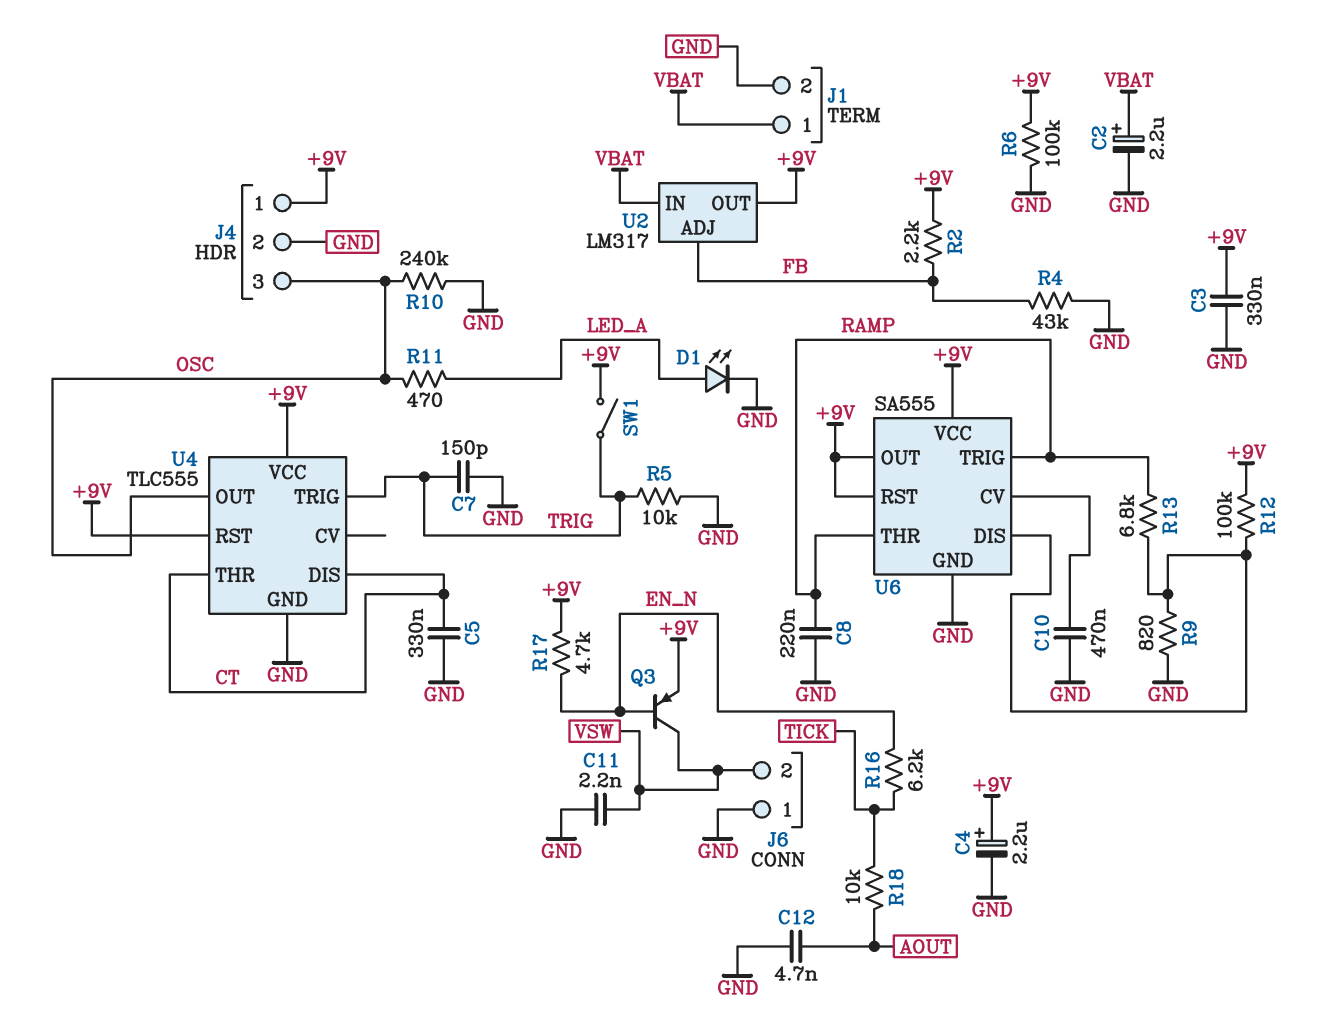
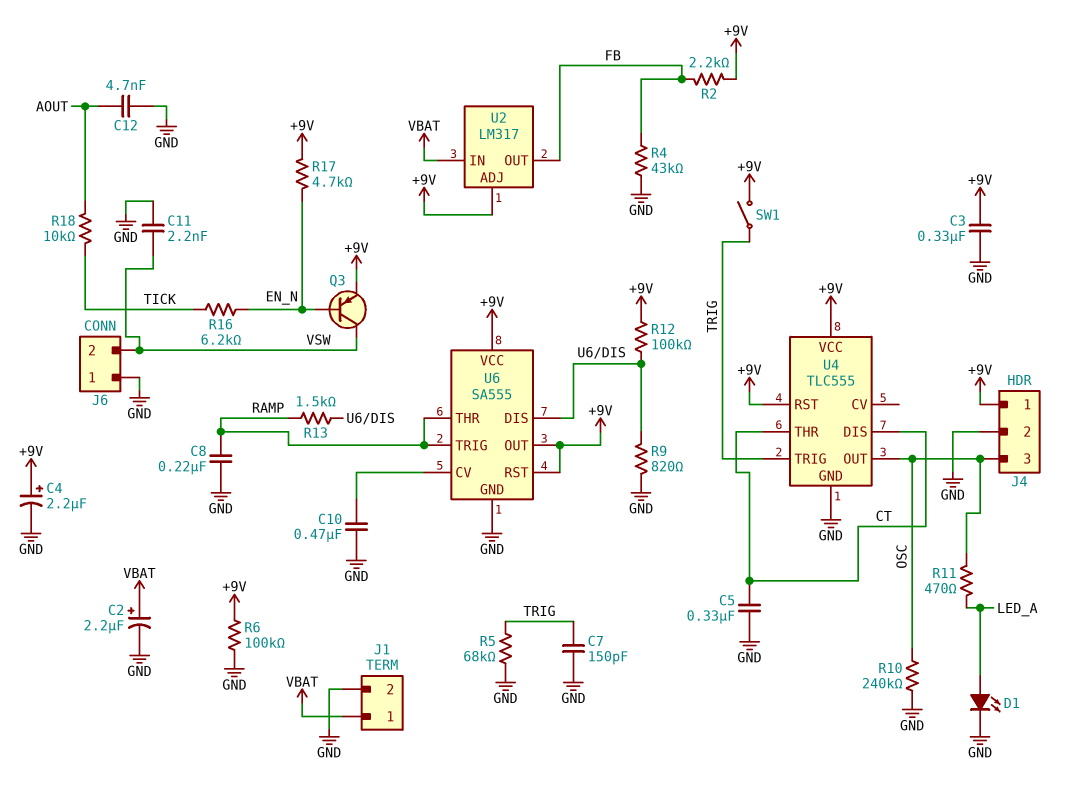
R5: 10k (GND, TRIG) -> 68k (GND, TRIG)
R13: 6.8k (RAMP, U6/DIS) -> 1.5k (RAMP, U6/DIS)
U2 pin ADJ: FB -> +9V
U2 pin OUT: +9V -> FB

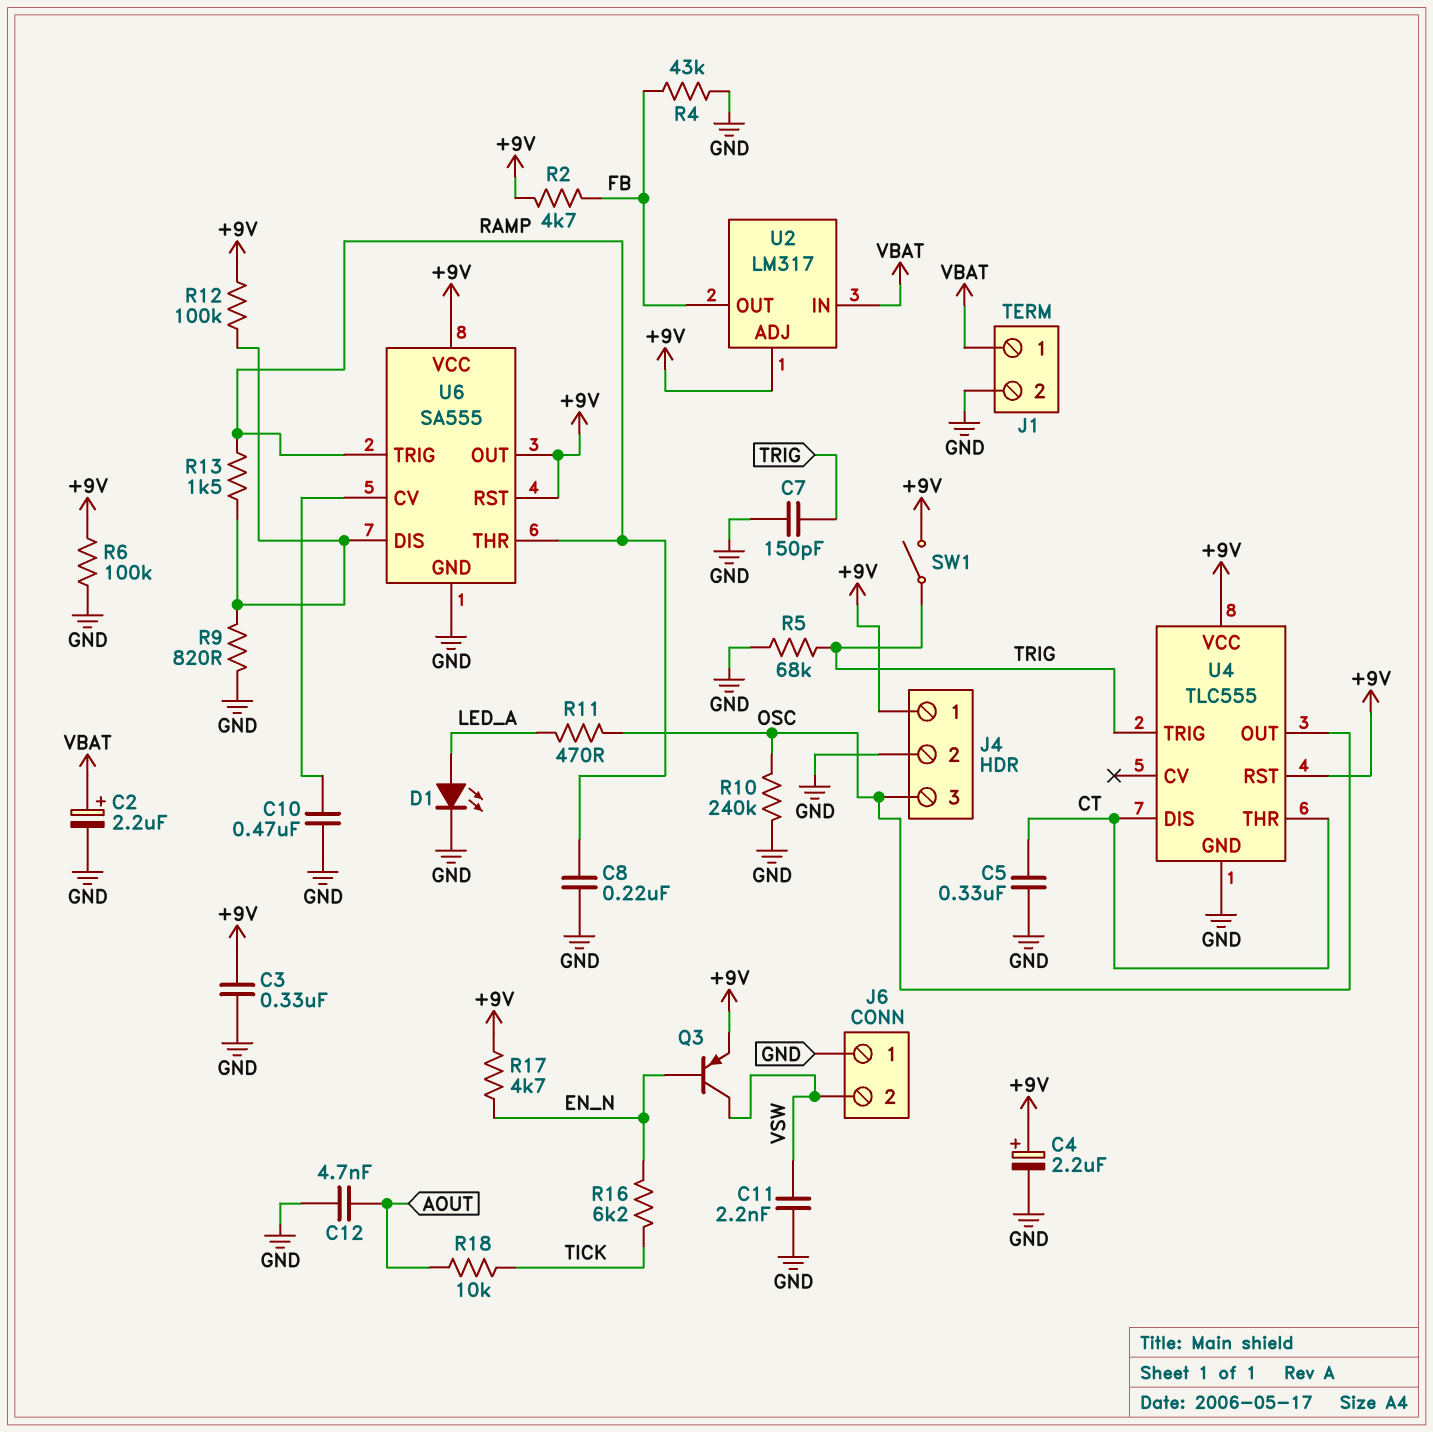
R2: 2.2k (+9V, FB) -> 4.7k (+9V, FB)

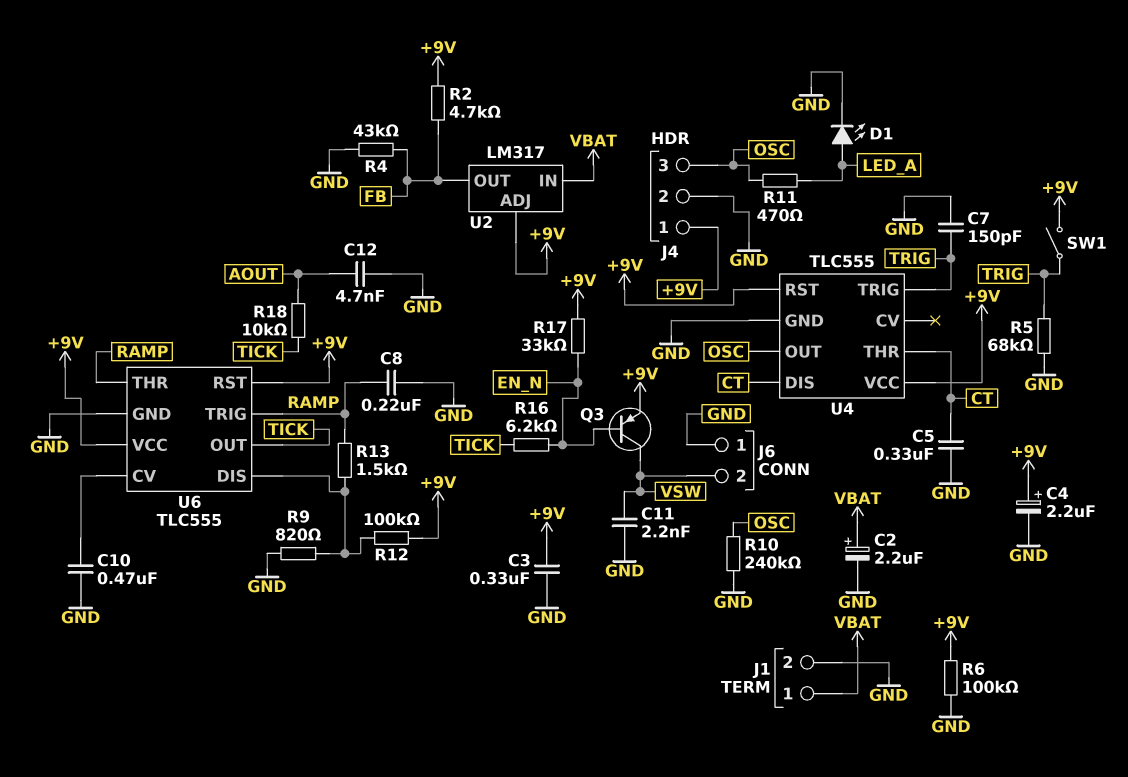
R17: 4.7k (+9V, EN_N) -> 33k (+9V, EN_N)
U6: SA555 -> TLC555
U6 pin OUT: +9V -> TICK

